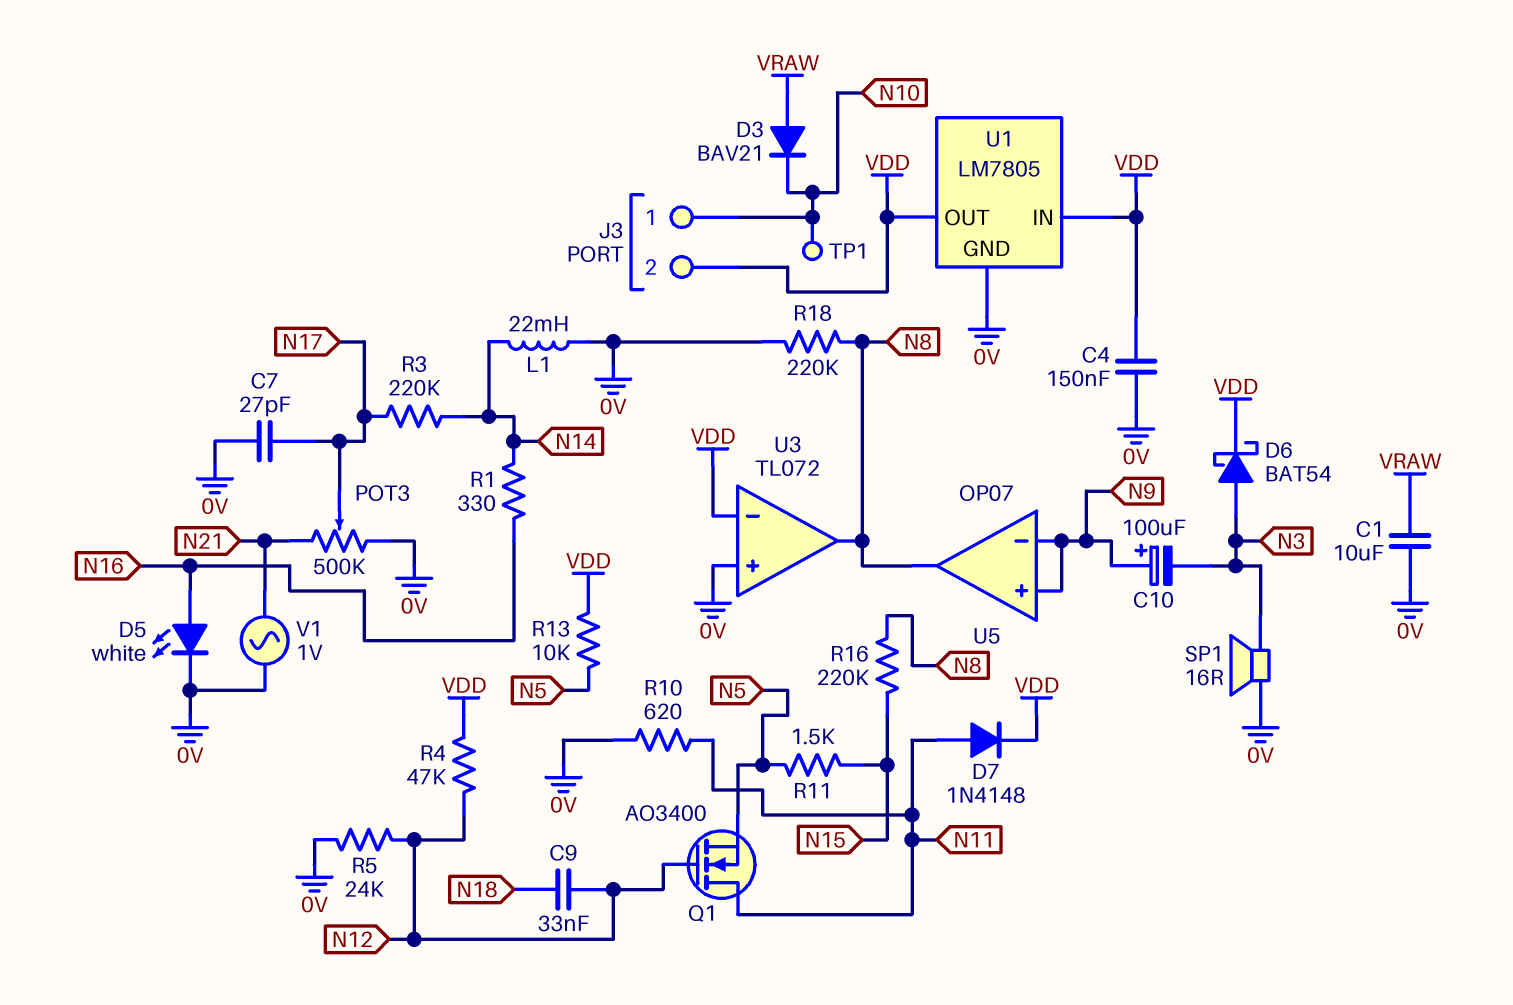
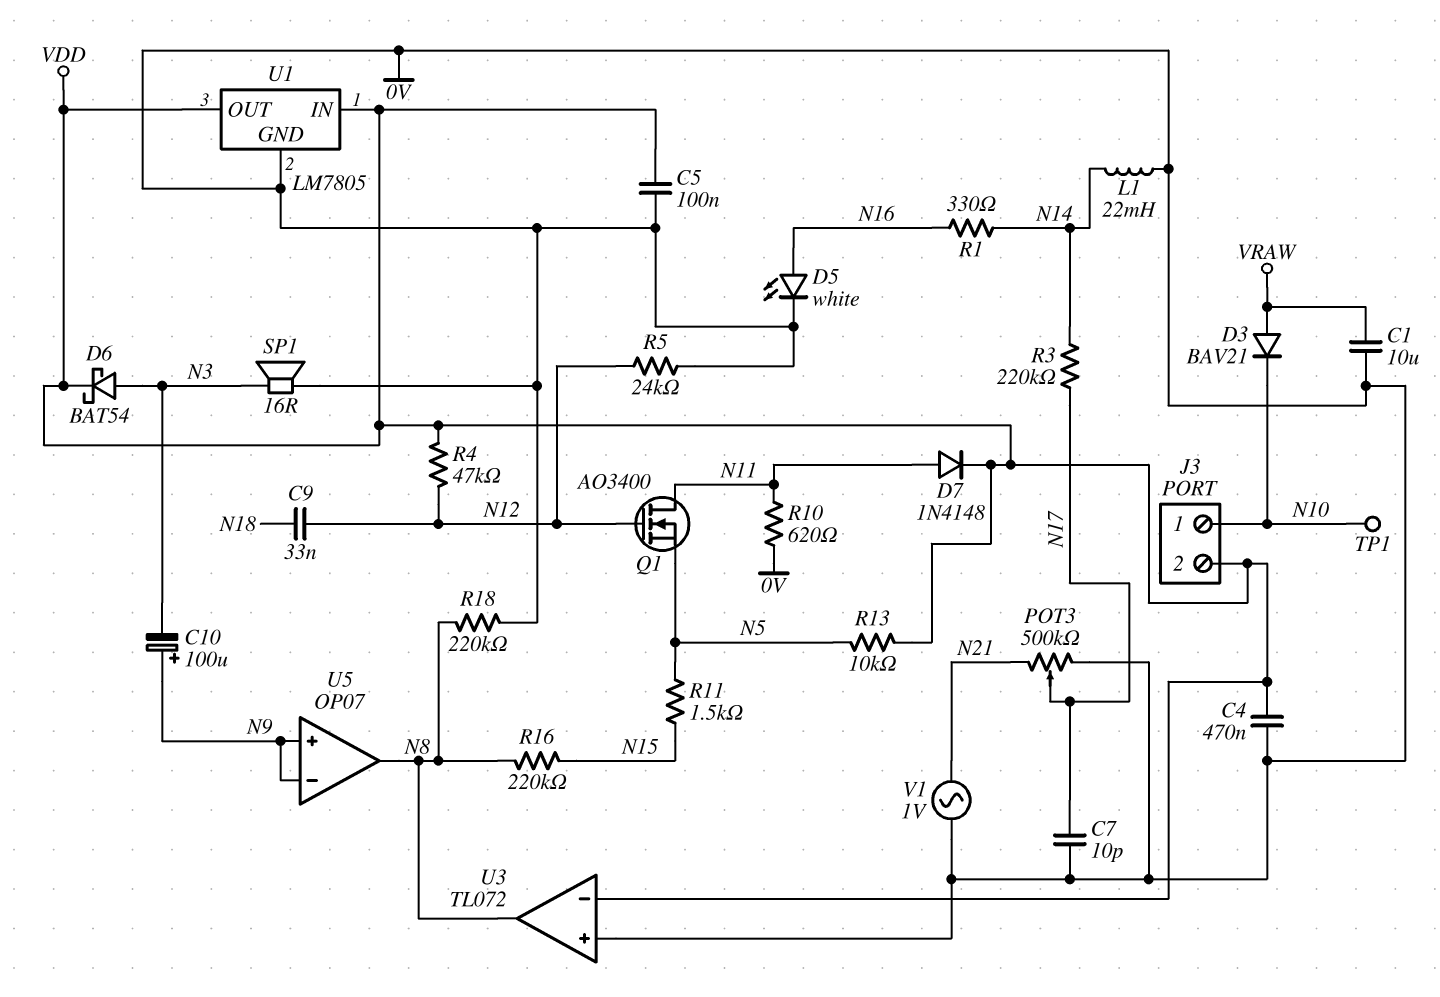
C4: 150nF (0V, VDD) -> 470nF (0V, VDD)
C5: none -> 100nF (0V, VDD)
C7: 27pF (0V, N17) -> 10pF (0V, N17)

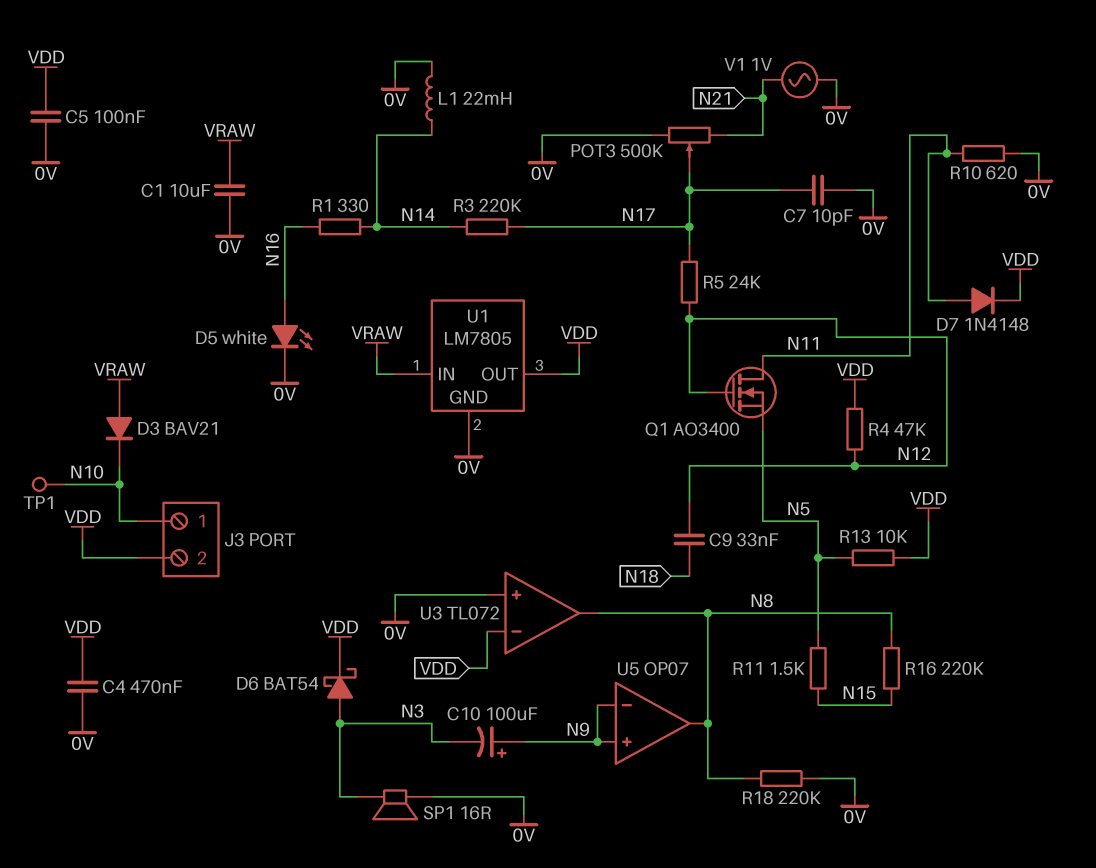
R5: 24k (0V, N12) -> 24k (N12, N17)
U1 pin IN: VDD -> VRAW

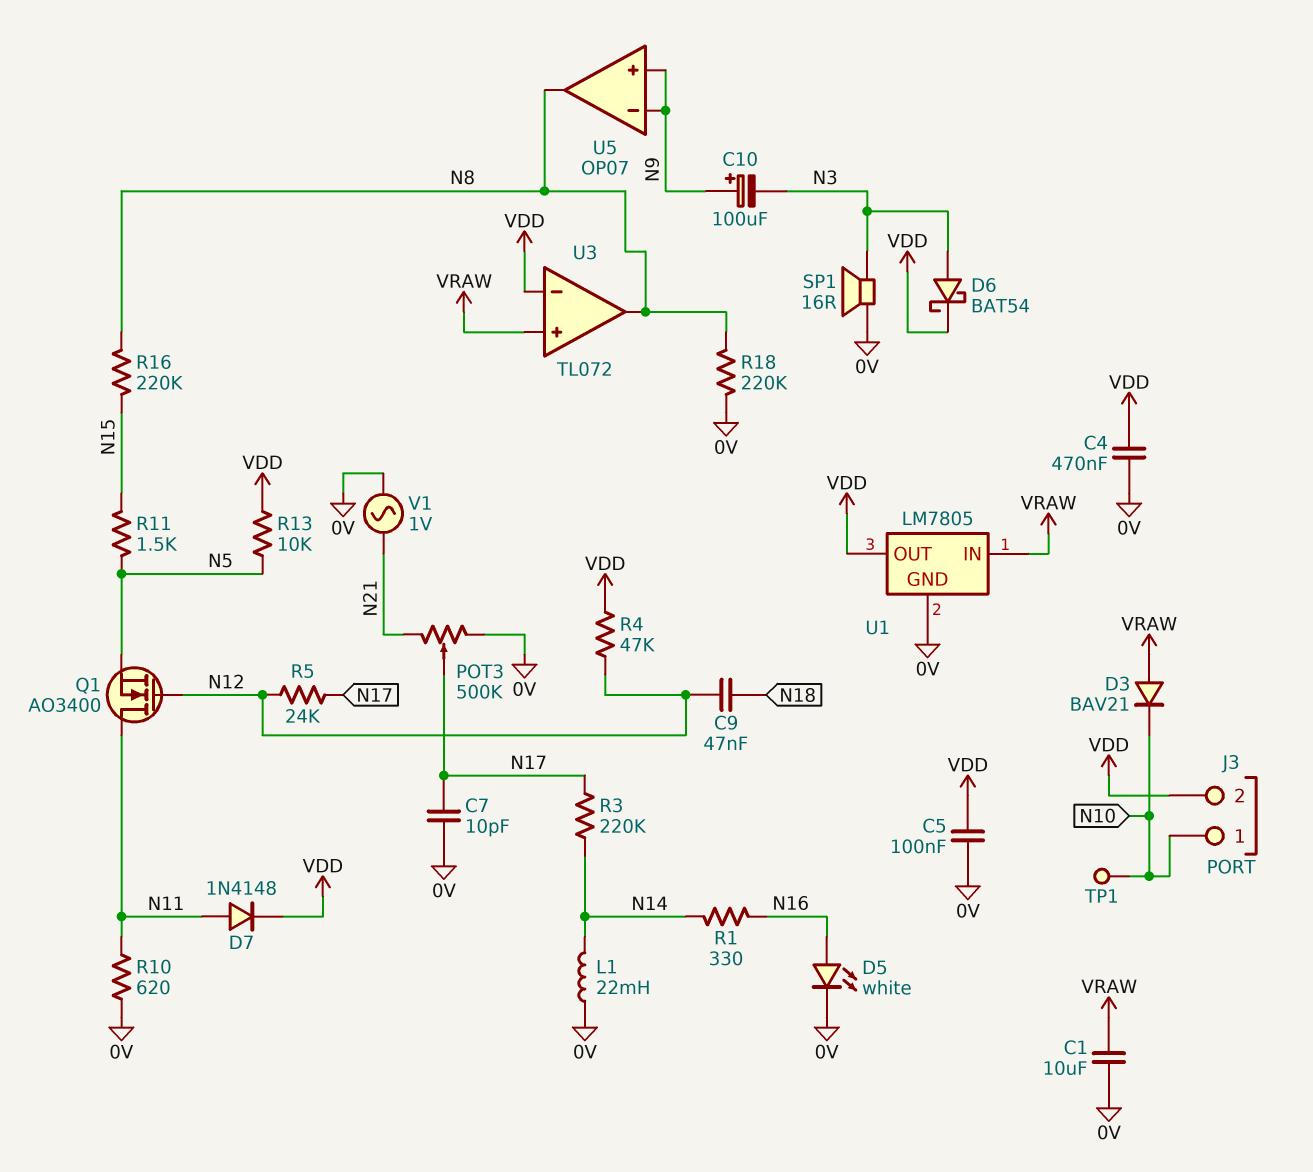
C9: 33nF (N12, N18) -> 47nF (N12, N18)
U3 pin in+: 0V -> VRAW

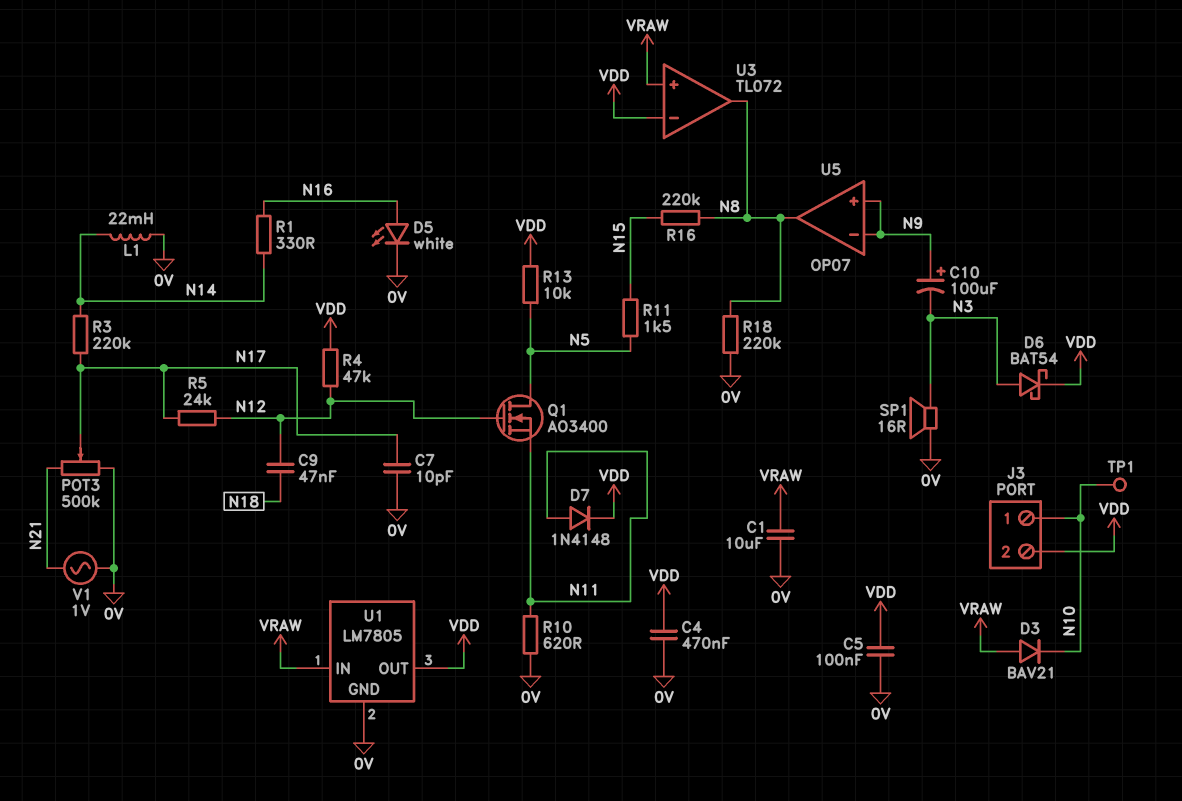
Q1: NMOS AO3400 (G N12, D N11, S N5) -> NMOS AO3400 (G N12, D N5, S N11)

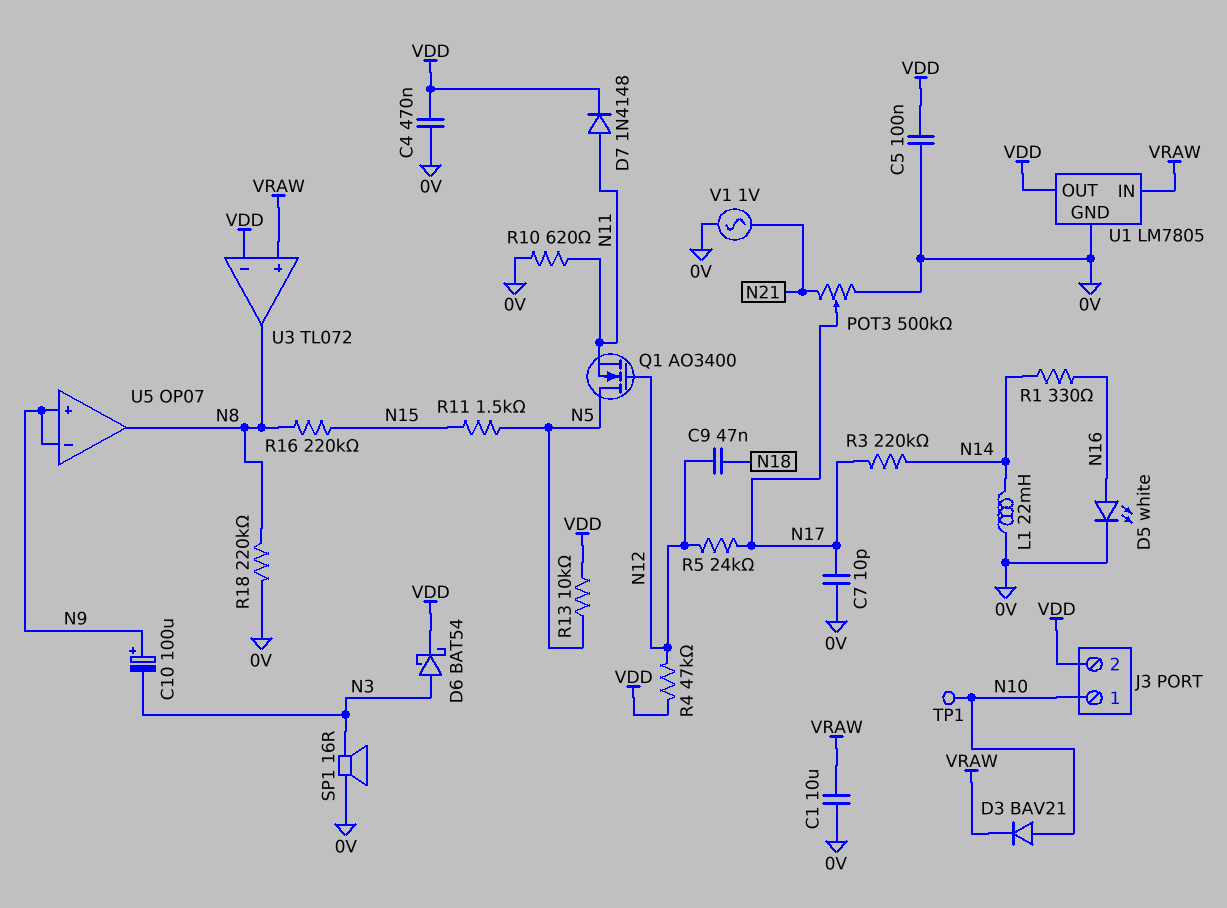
D3: diode BAV21 (A VRAW, K N10) -> diode BAV21 (A N10, K VRAW)

